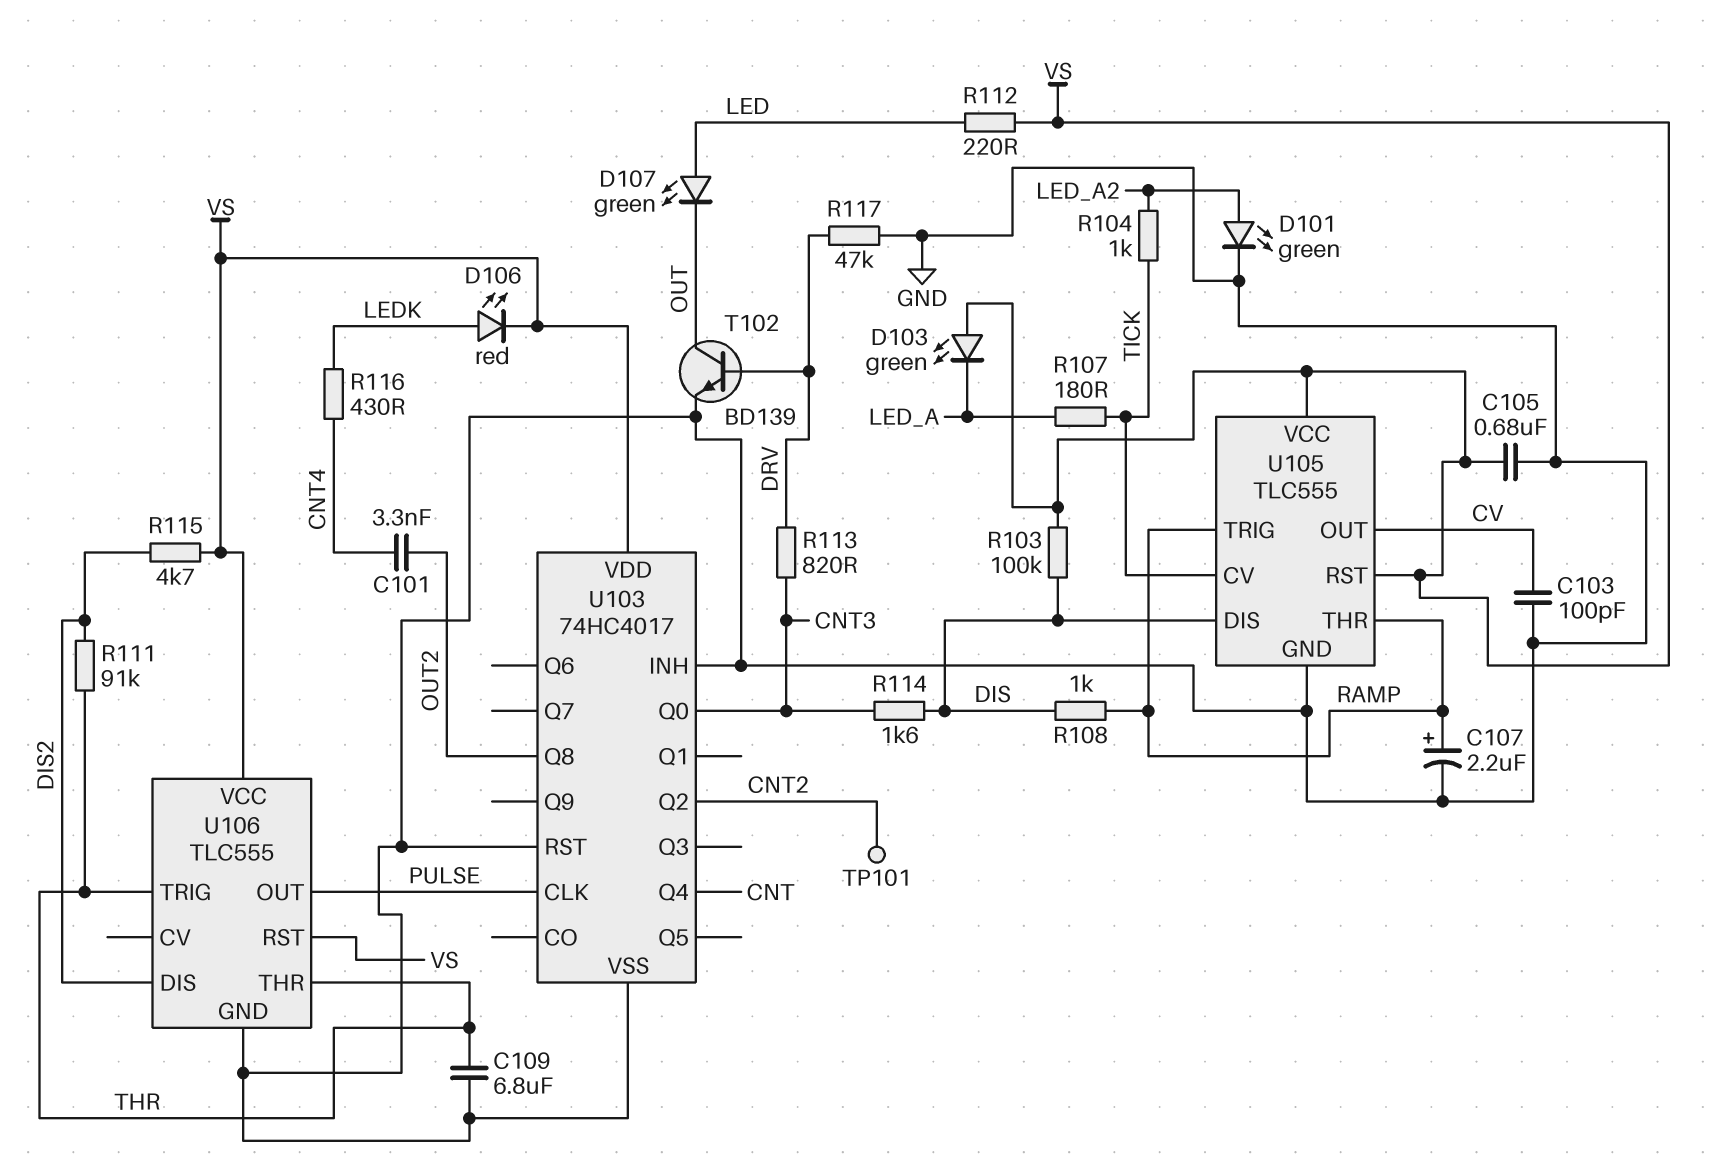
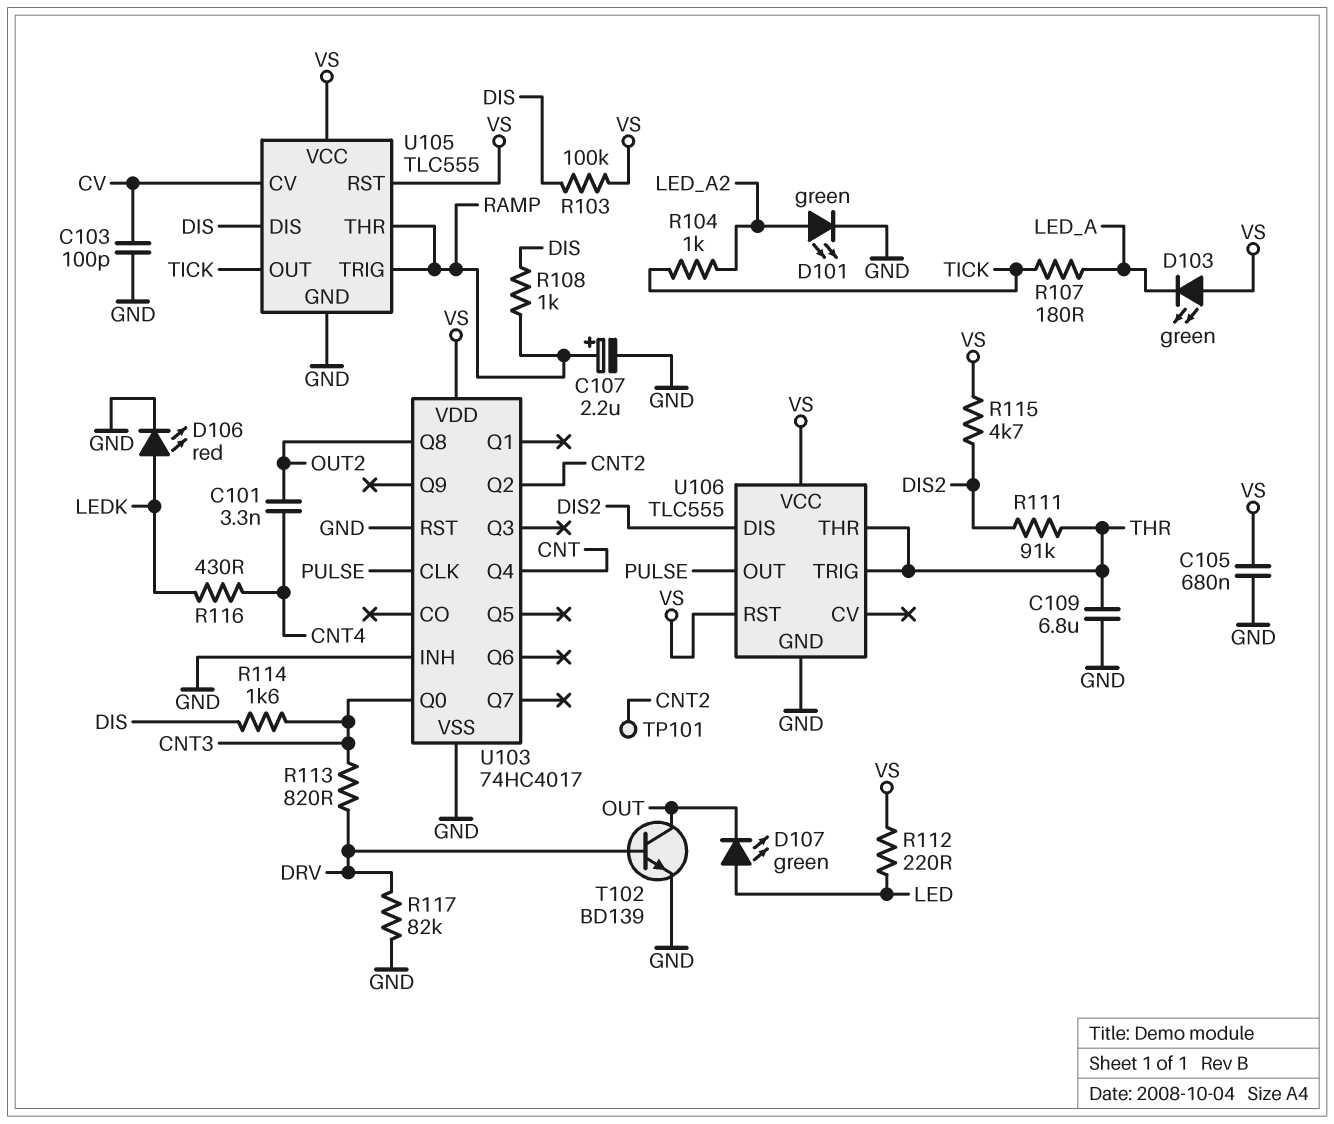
D106: LED red (A LEDK, K VS) -> LED red (A LEDK, K GND)
R117: 47k (DRV, GND) -> 82k (DRV, GND)
U105 pin CV: TICK -> CV
U105 pin OUT: CV -> TICK

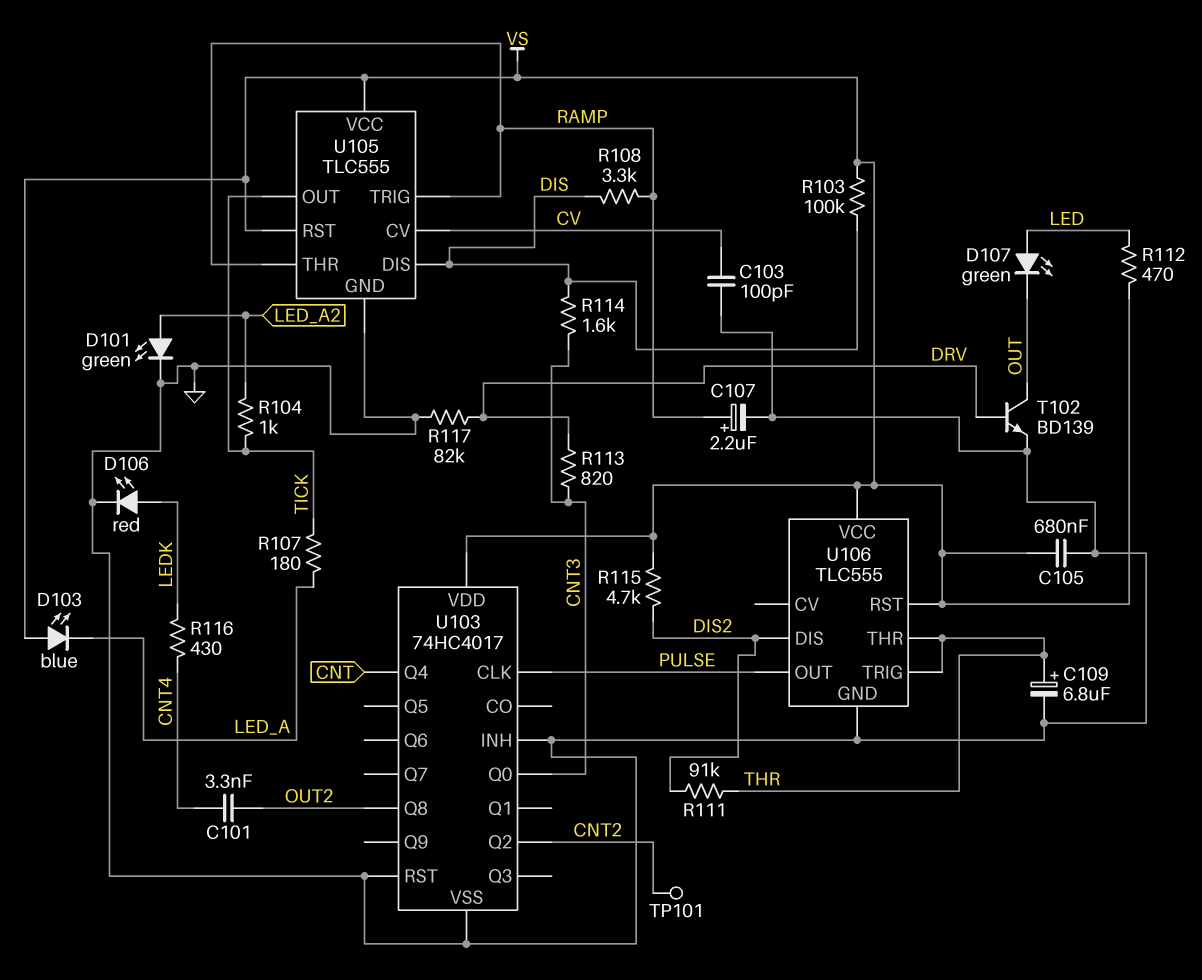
C109: 6.8uF (GND, THR) -> 6.8uF (plus THR, minus GND)
D103: LED green (A VS, K LED_A) -> LED blue (A VS, K LED_A)
R108: 1k (DIS, RAMP) -> 3.3k (DIS, RAMP)
R112: 220 (LED, VS) -> 470 (LED, VS)

